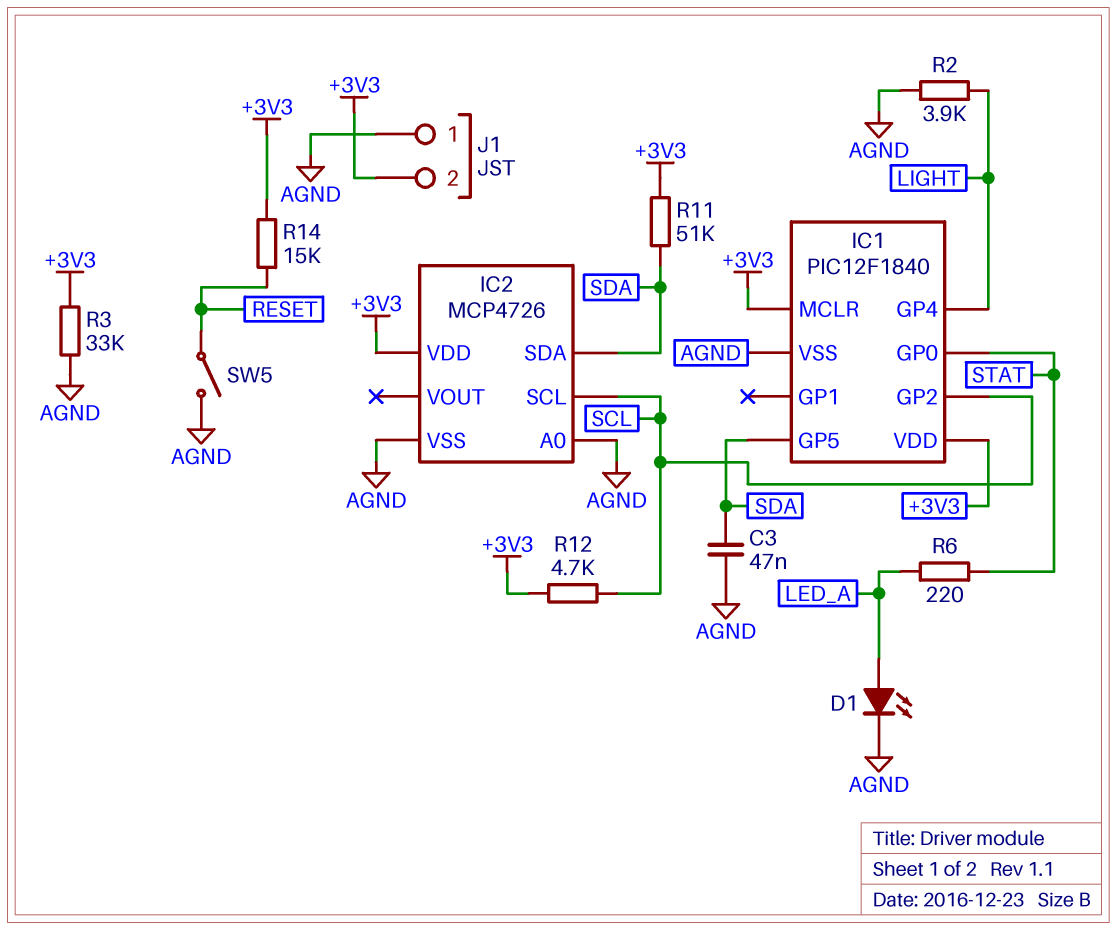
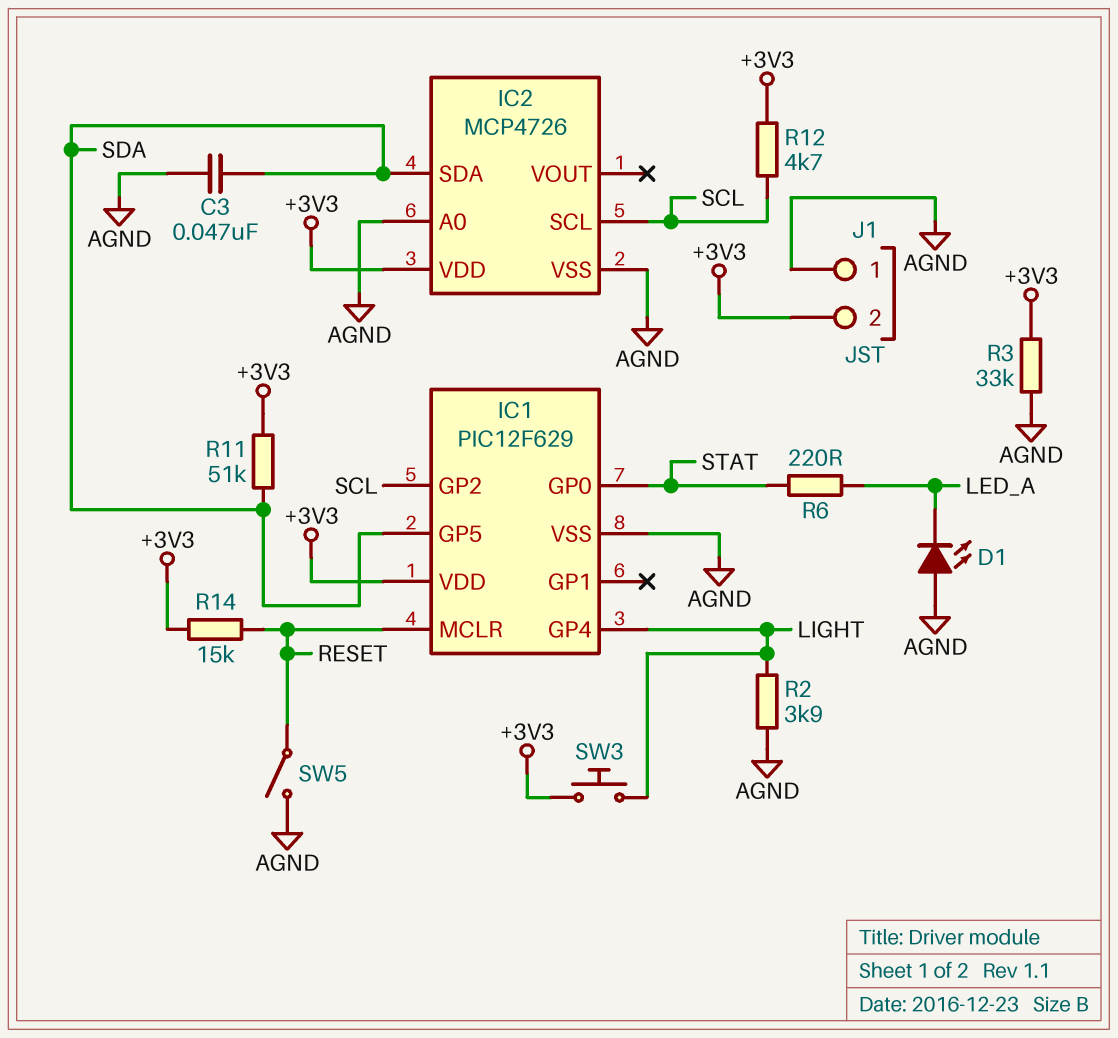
D1: LED (A LED_A, K AGND) -> LED (A AGND, K LED_A)
IC1: PIC12F1840 -> PIC12F629
IC1 pin MCLR: +3V3 -> RESET
SW3: none -> button (+3V3, LIGHT)

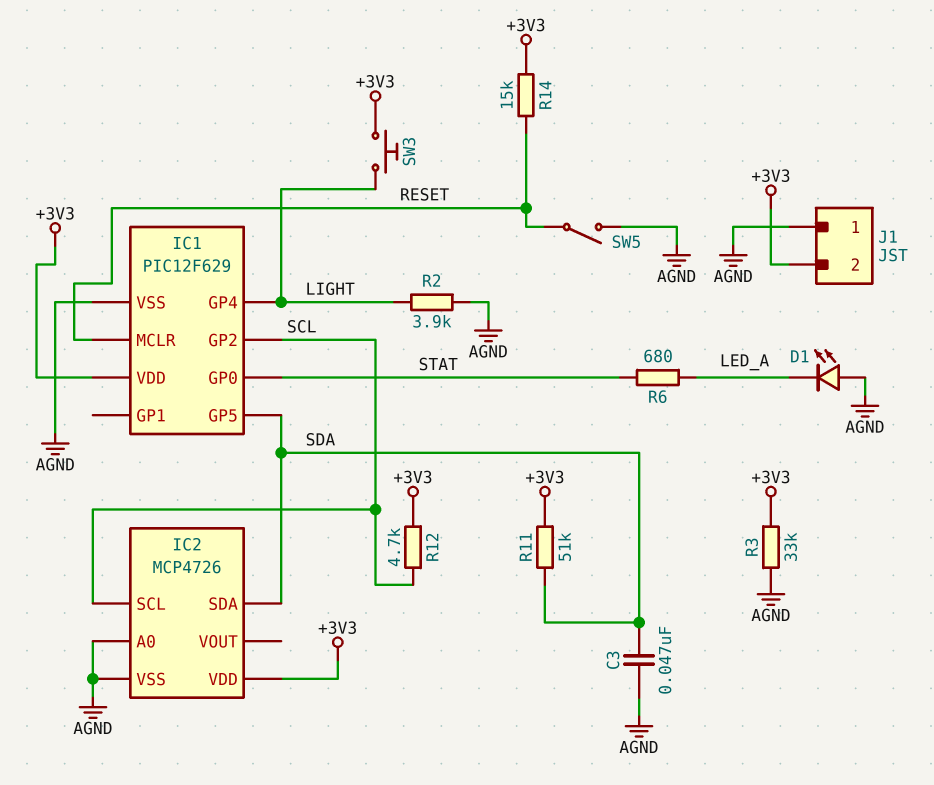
R6: 220 (LED_A, STAT) -> 680 (LED_A, STAT)

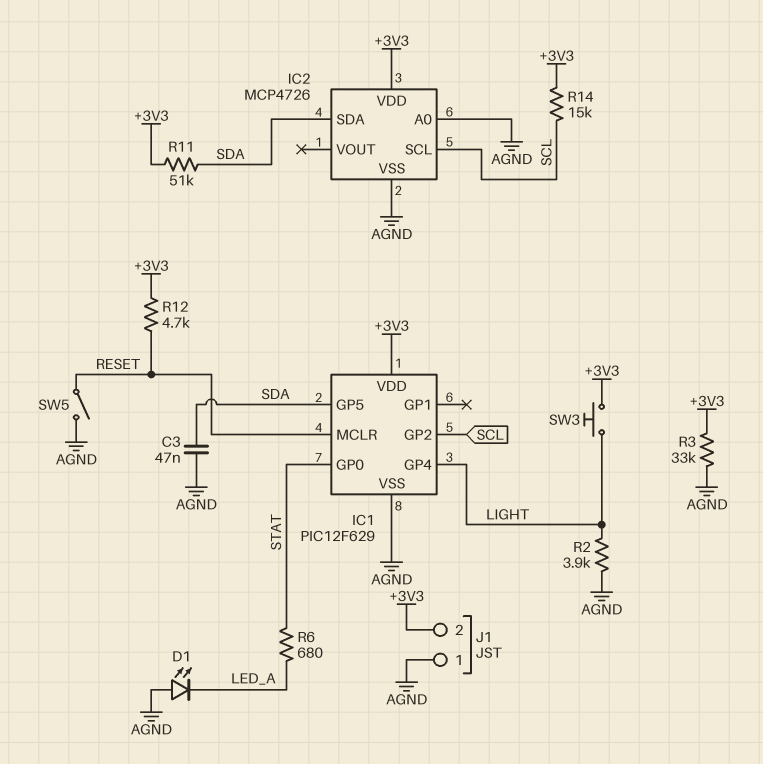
R12: 4.7k (+3V3, SCL) -> 4.7k (+3V3, RESET)
R14: 15k (+3V3, RESET) -> 15k (+3V3, SCL)

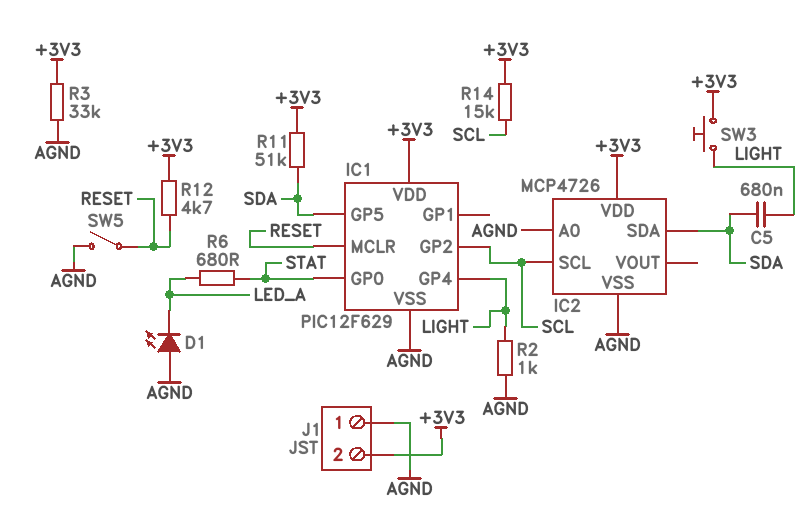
C3: 47nF (AGND, SDA) -> none
C5: none -> 680nF (LIGHT, SDA)
R2: 3.9k (AGND, LIGHT) -> 1k (AGND, LIGHT)

